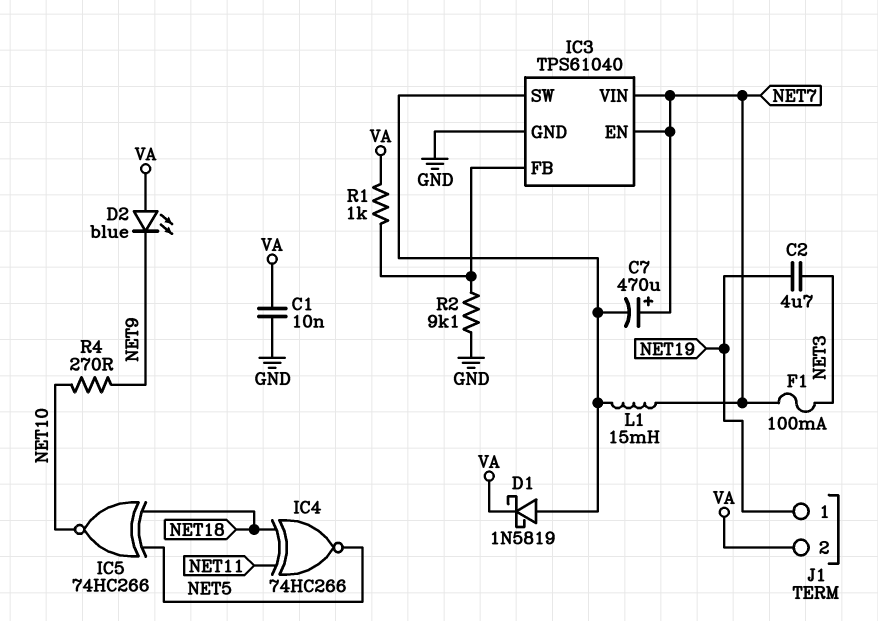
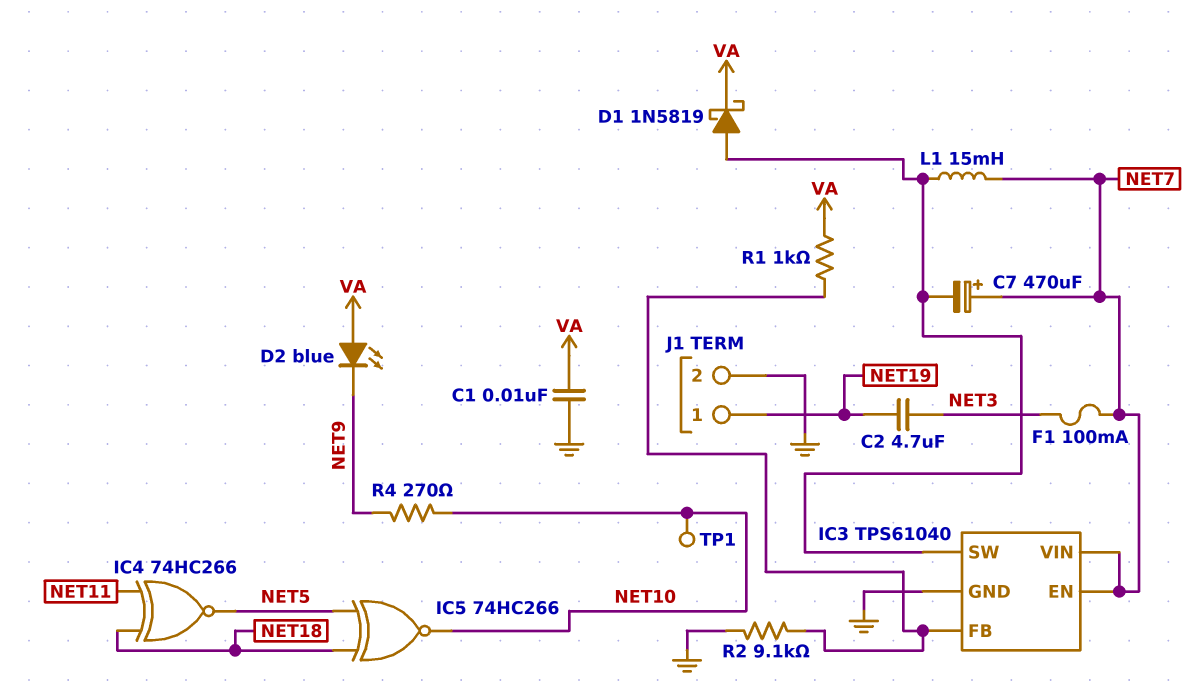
J1 pin 2: VA -> GND
TP1: none -> test point (NET10)

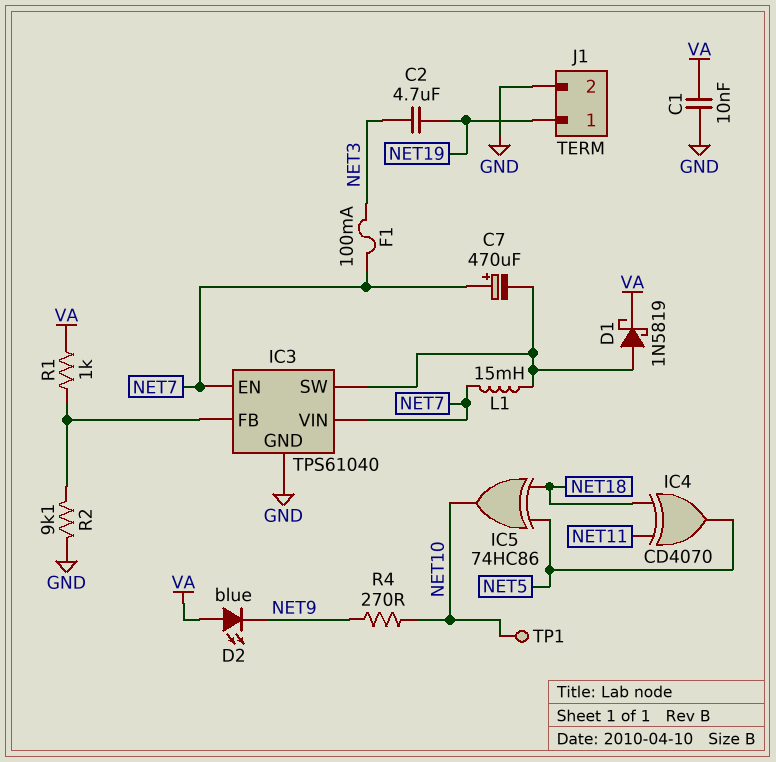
IC4: XNOR 74HC266 (in NET11, in NET18, out NET5) -> XOR CD4070 (in NET11, in NET18, out NET5)
IC5: XNOR 74HC266 (in NET5, in NET18, out NET10) -> XOR 74HC86 (in NET5, in NET18, out NET10)

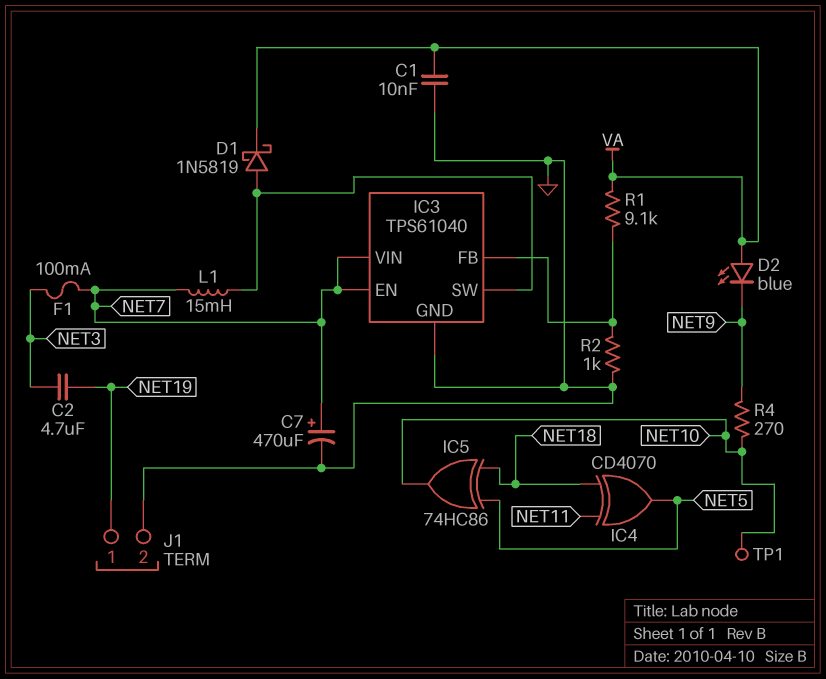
C7: 470uF (plus NET7, minus IC3/SW) -> 470uF (plus NET7, minus GND)
R1: 1k (IC3/FB, VA) -> 9.1k (IC3/FB, VA)
R2: 9.1k (GND, IC3/FB) -> 1k (GND, IC3/FB)

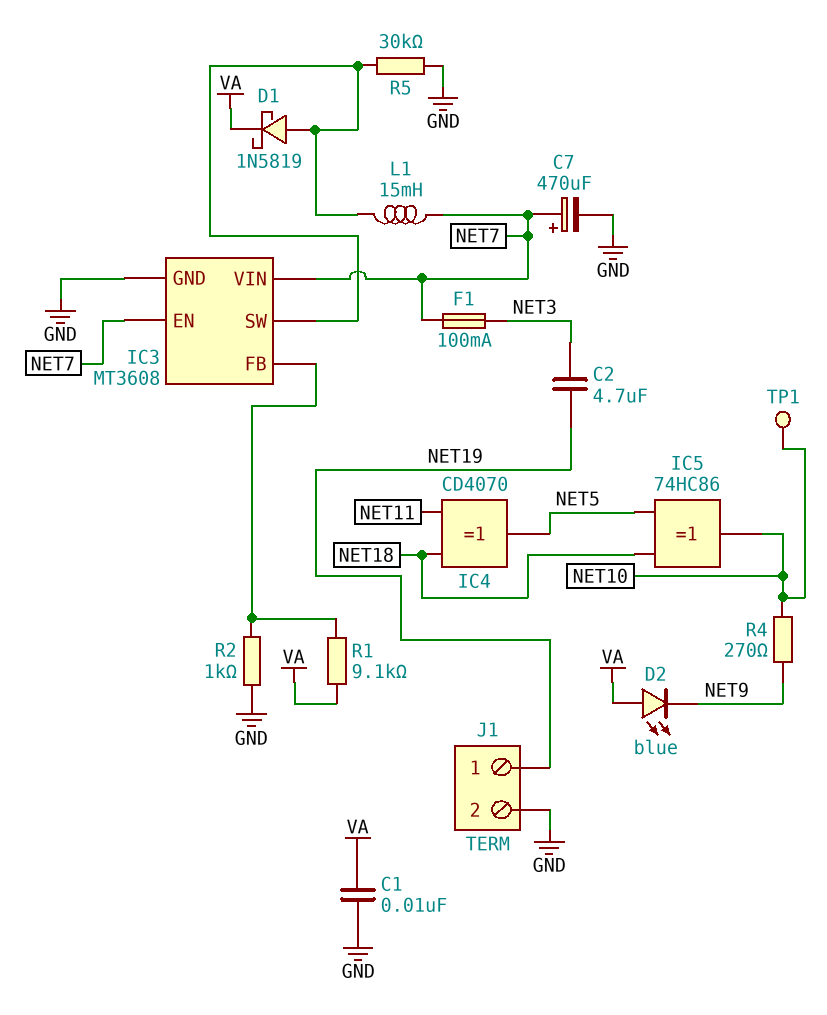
IC3: TPS61040 -> MT3608
R5: none -> 30k (GND, IC3/SW)

